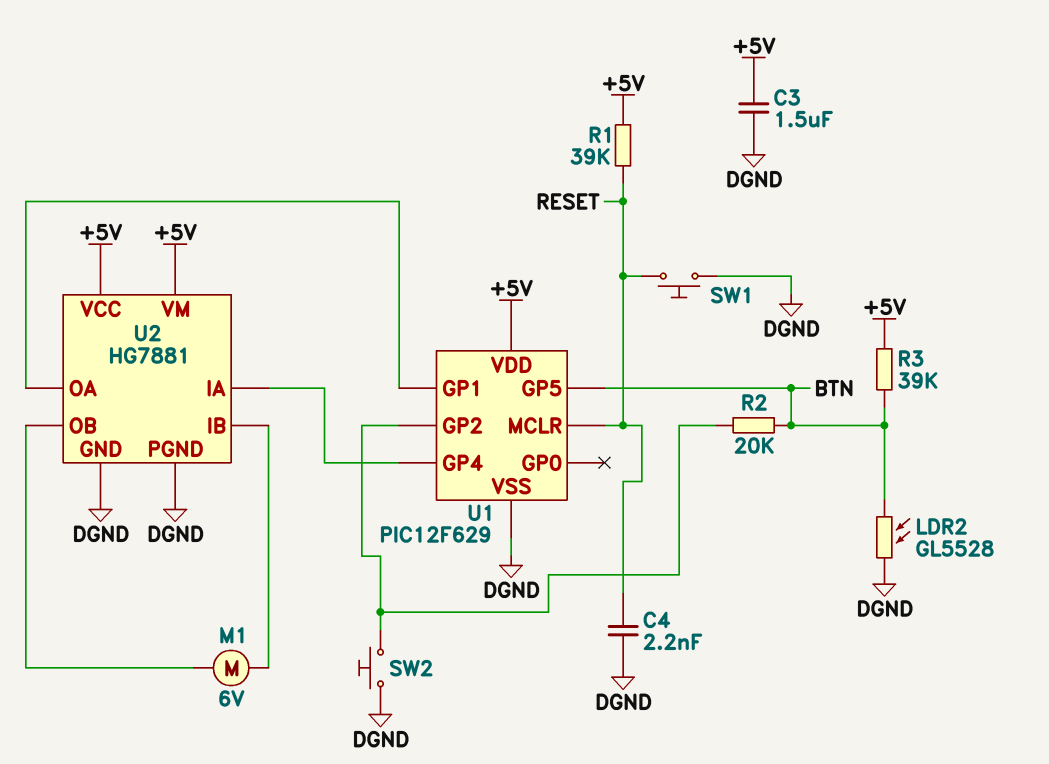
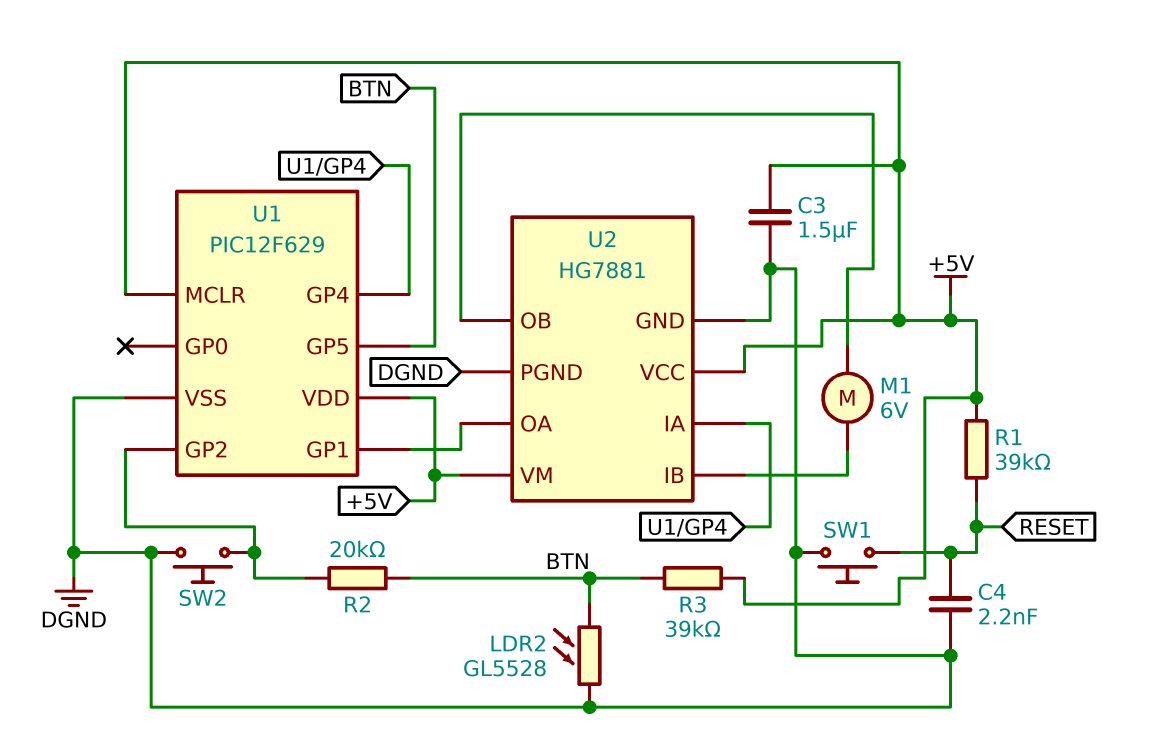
U1 pin MCLR: RESET -> +5V

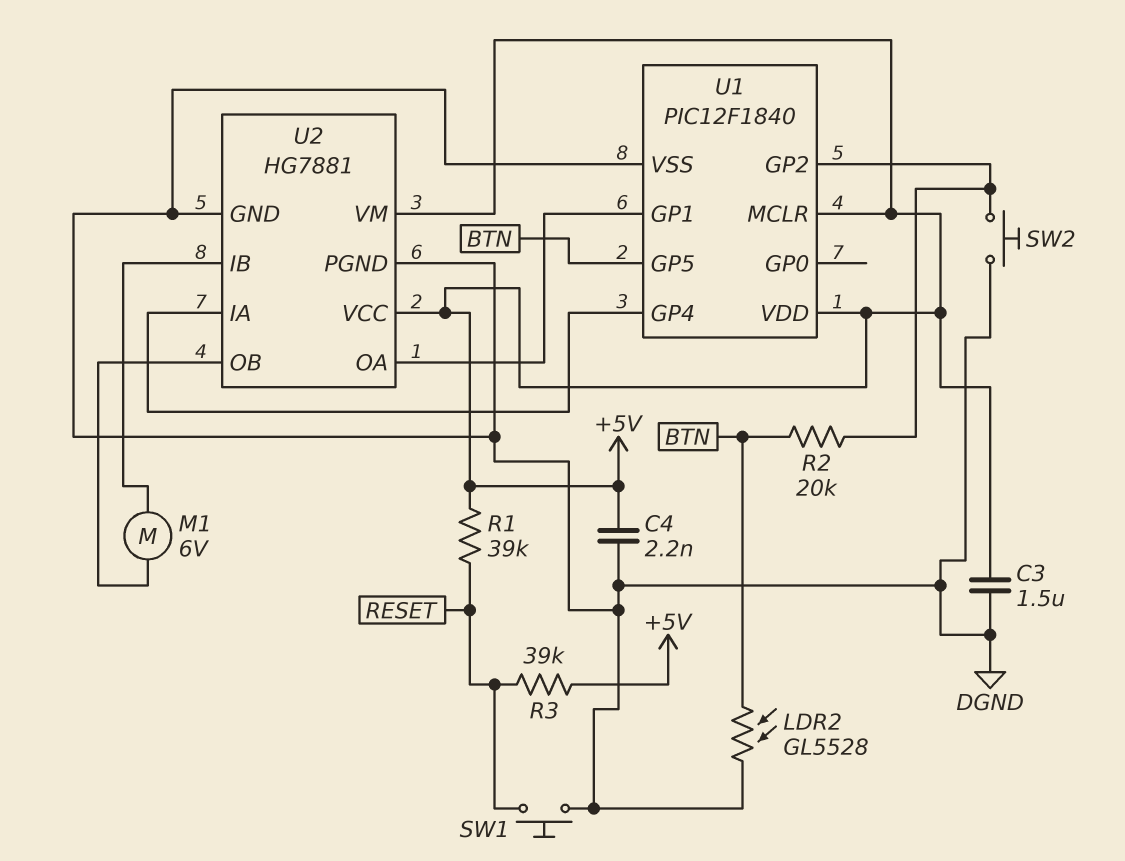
C4: 2.2nF (DGND, RESET) -> 2.2nF (+5V, DGND)
R3: 39k (+5V, BTN) -> 39k (+5V, RESET)
U1: PIC12F629 -> PIC12F1840

